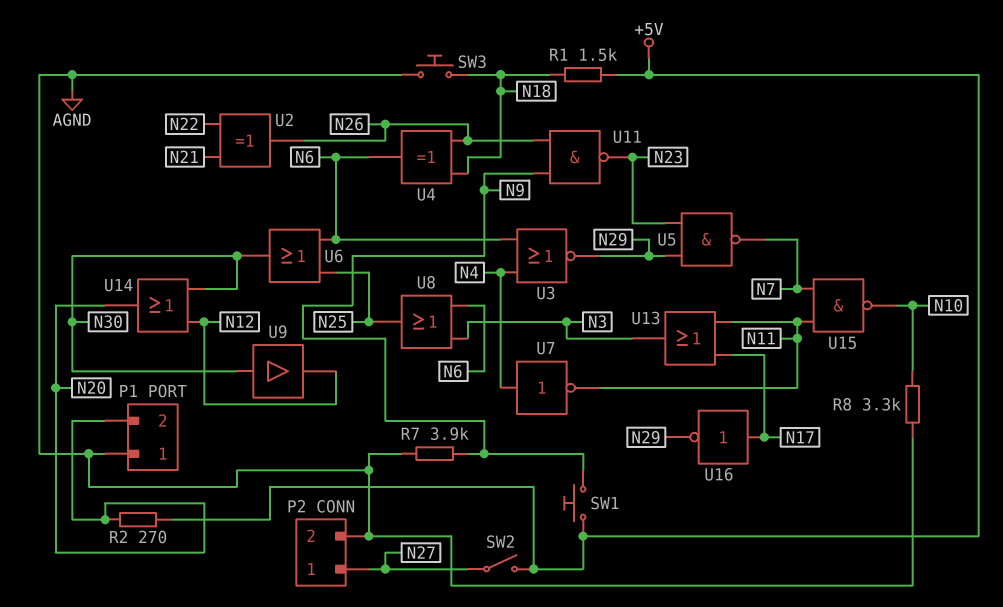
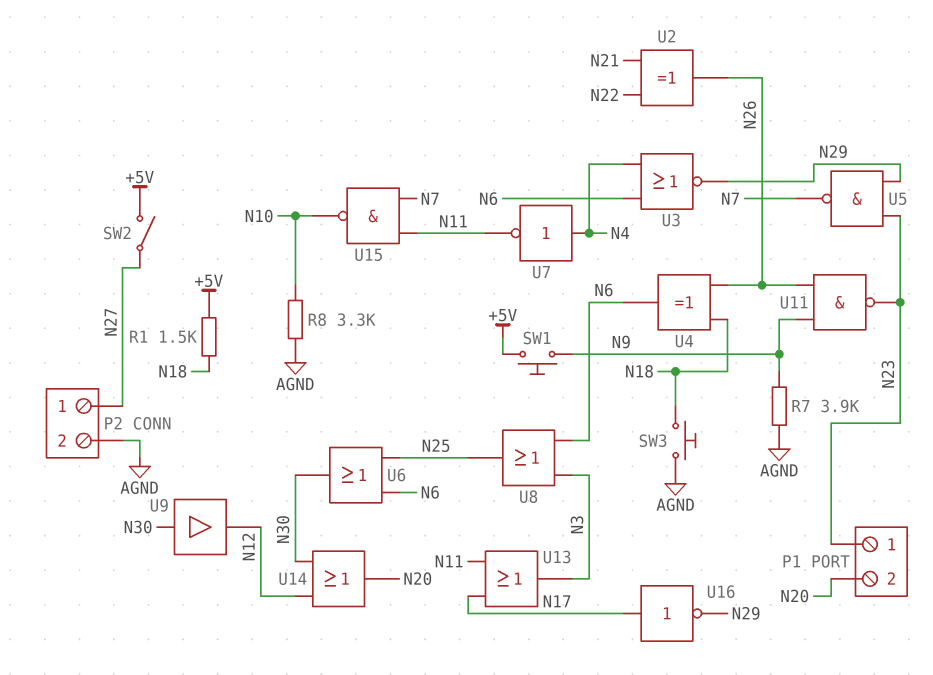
P1 pin 1: AGND -> N23
R2: 270 (+5V, N20) -> none

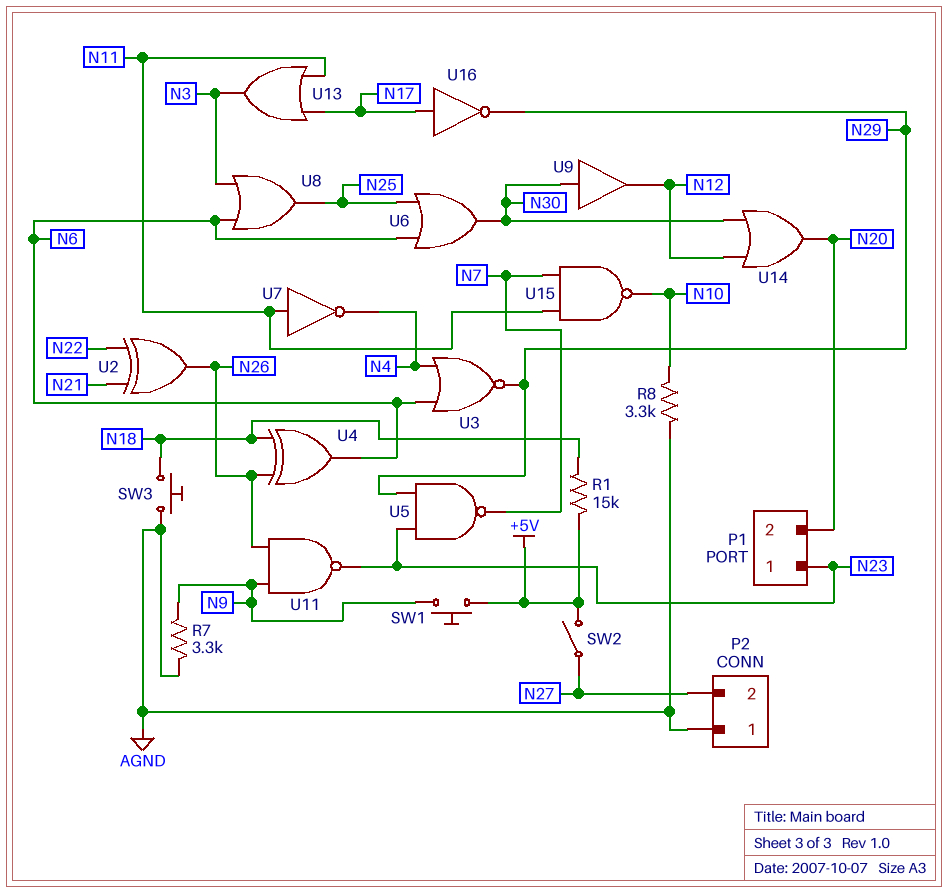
P2 pin 1: N27 -> AGND
P2 pin 2: AGND -> N27
R1: 1.5k (+5V, N18) -> 15k (+5V, N18)
R7: 3.9k (AGND, N9) -> 3.3k (AGND, N9)
U7: NOT (in N4, out N11) -> NOT (in N11, out N4)

